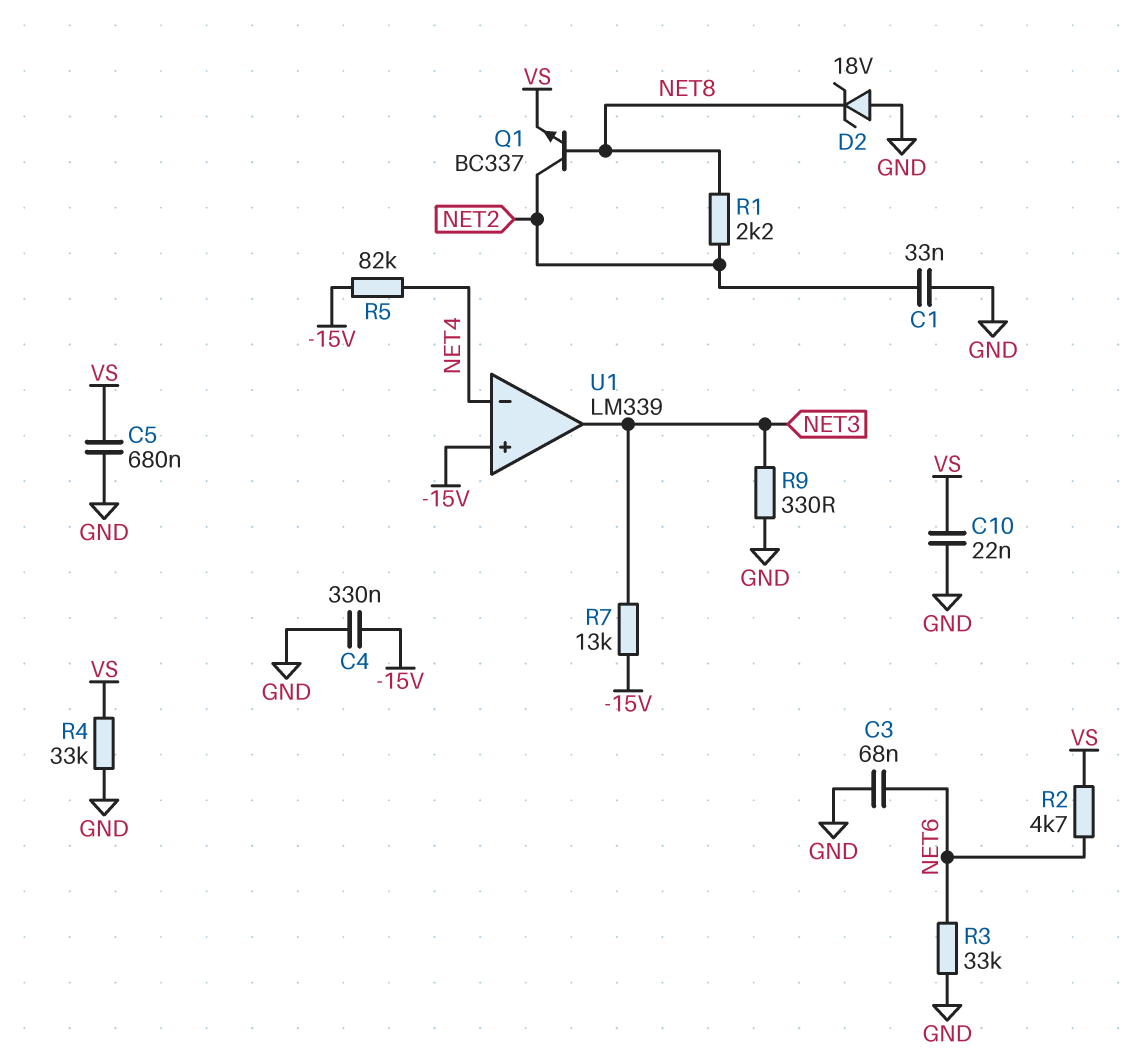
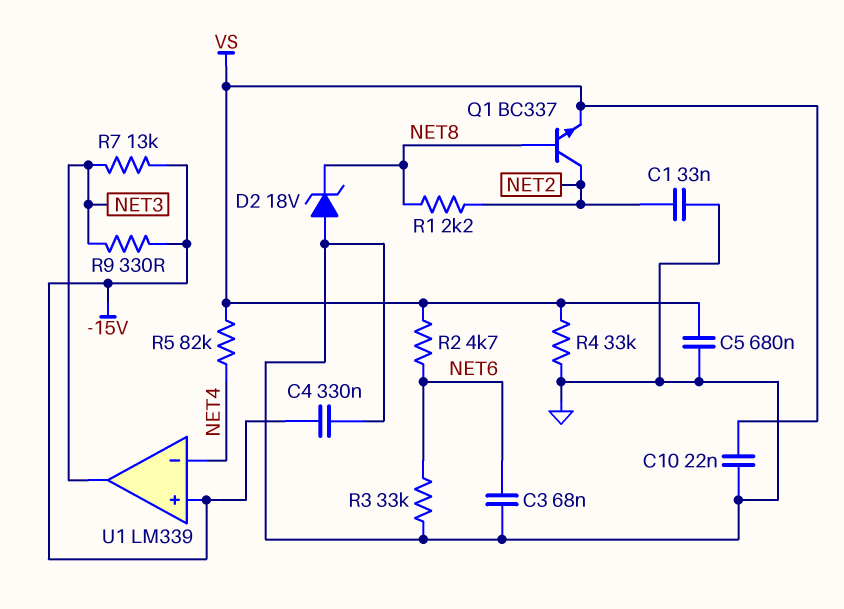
R5: 82k (-15V, NET4) -> 82k (NET4, VS)
R9: 330 (GND, NET3) -> 330 (-15V, NET3)

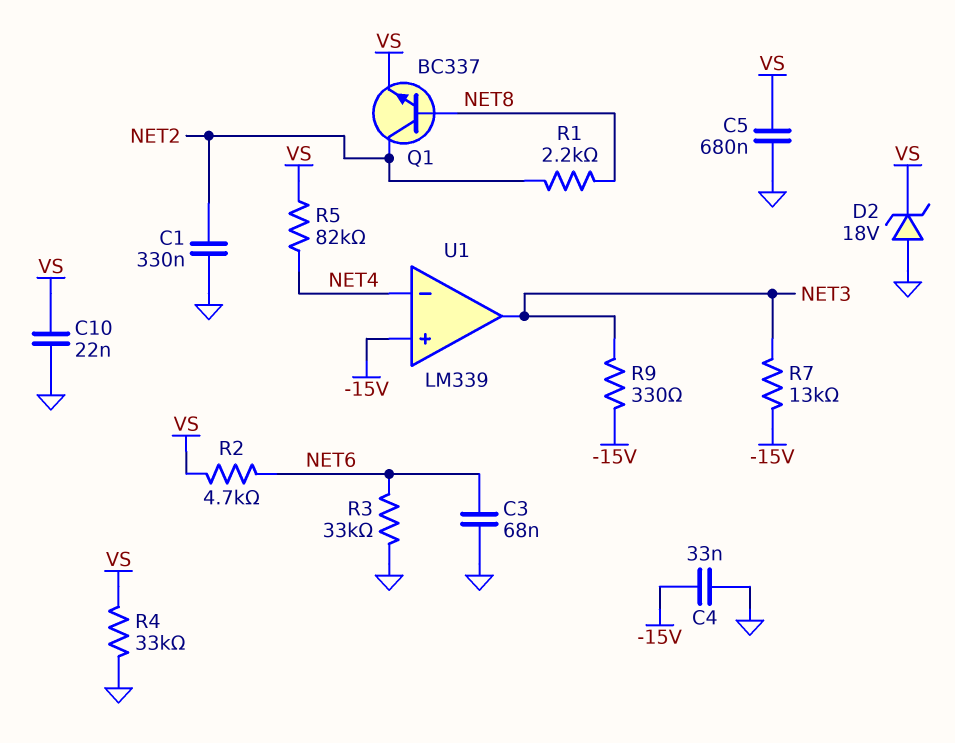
C1: 33nF (GND, NET2) -> 330nF (GND, NET2)
C4: 330nF (-15V, GND) -> 33nF (-15V, GND)
D2: zener 18V (A GND, K NET8) -> zener 18V (A GND, K VS)

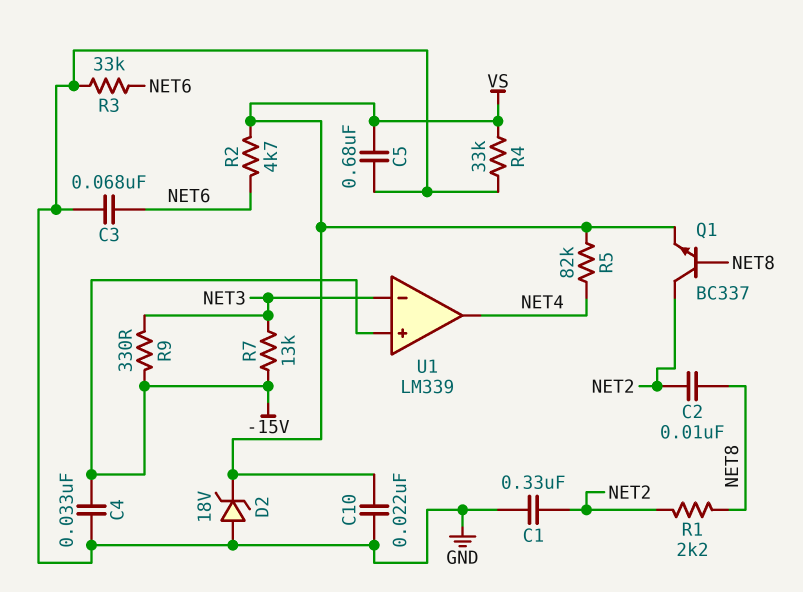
C2: none -> 10nF (NET2, NET8)
U1 pin in-: NET4 -> NET3
U1 pin out: NET3 -> NET4

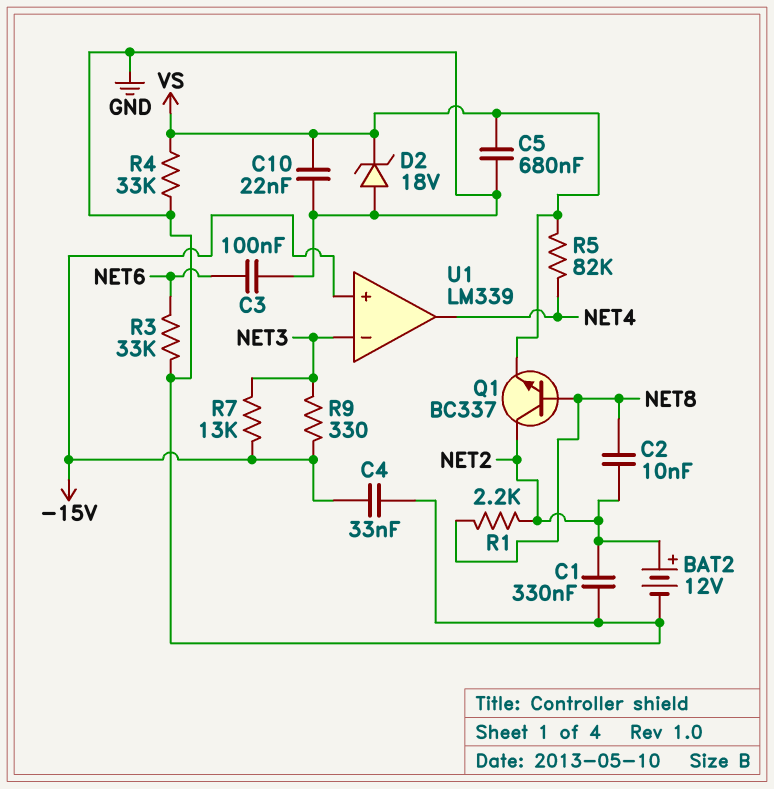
BAT2: none -> 12V (plus NET2, minus GND)
C3: 68nF (GND, NET6) -> 100nF (GND, NET6)
R2: 4.7k (NET6, VS) -> none

